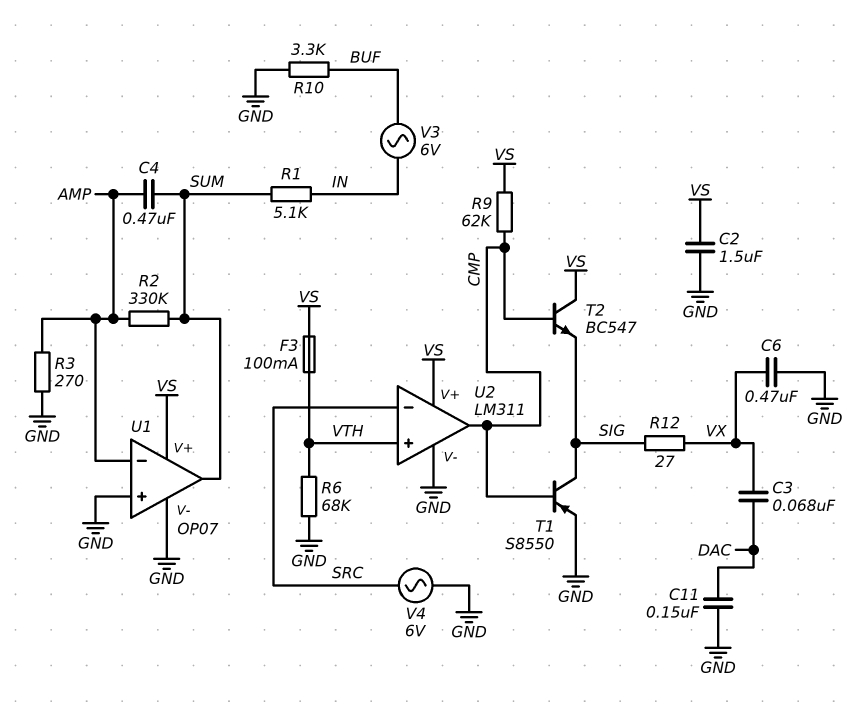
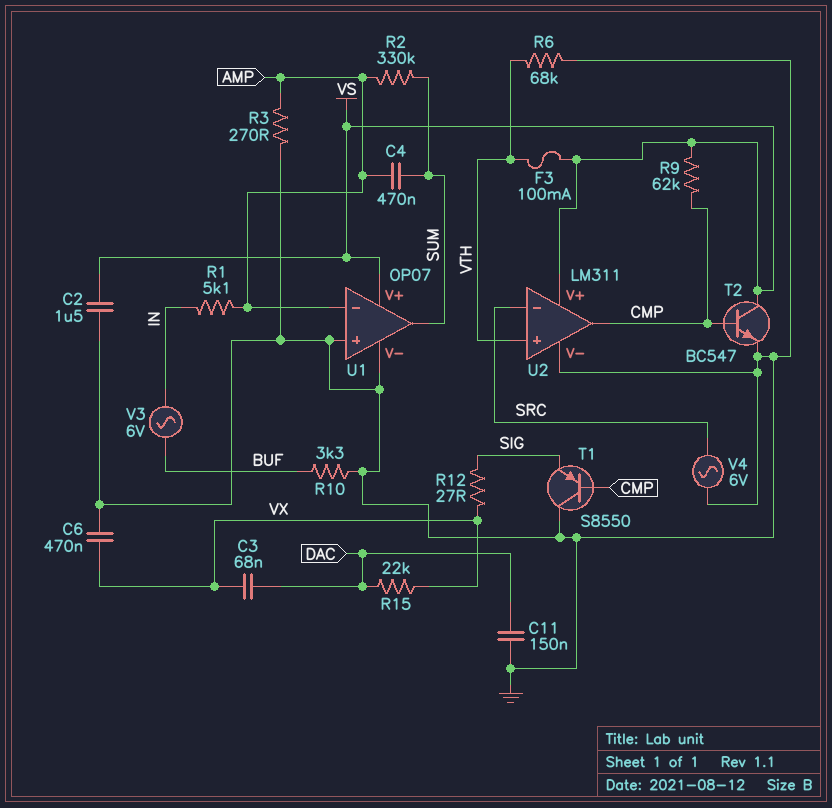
R1: 5.1k (IN, SUM) -> 5.1k (AMP, IN)
R15: none -> 22k (DAC, VX)
T1: PNP S8550 (B CMP, C SIG, E GND) -> PNP S8550 (B CMP, C GND, E SIG)
T2: NPN BC547 (B CMP, C VS, E SIG) -> NPN BC547 (B CMP, C VS, E GND)

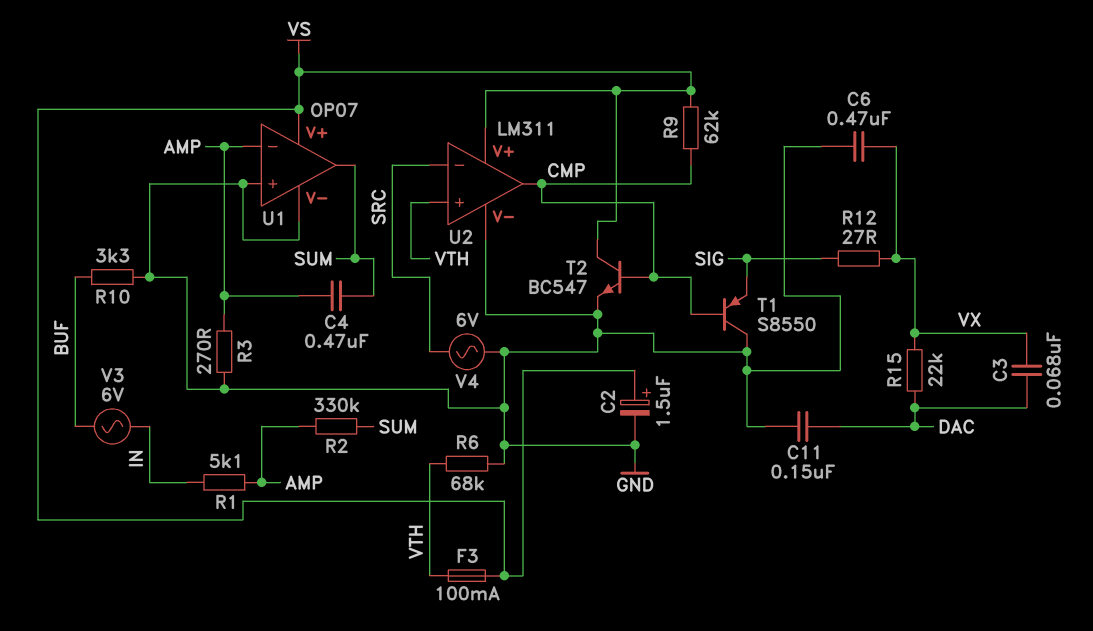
C2: 1.5uF (GND, VS) -> 1.5uF (plus VS, minus GND)

